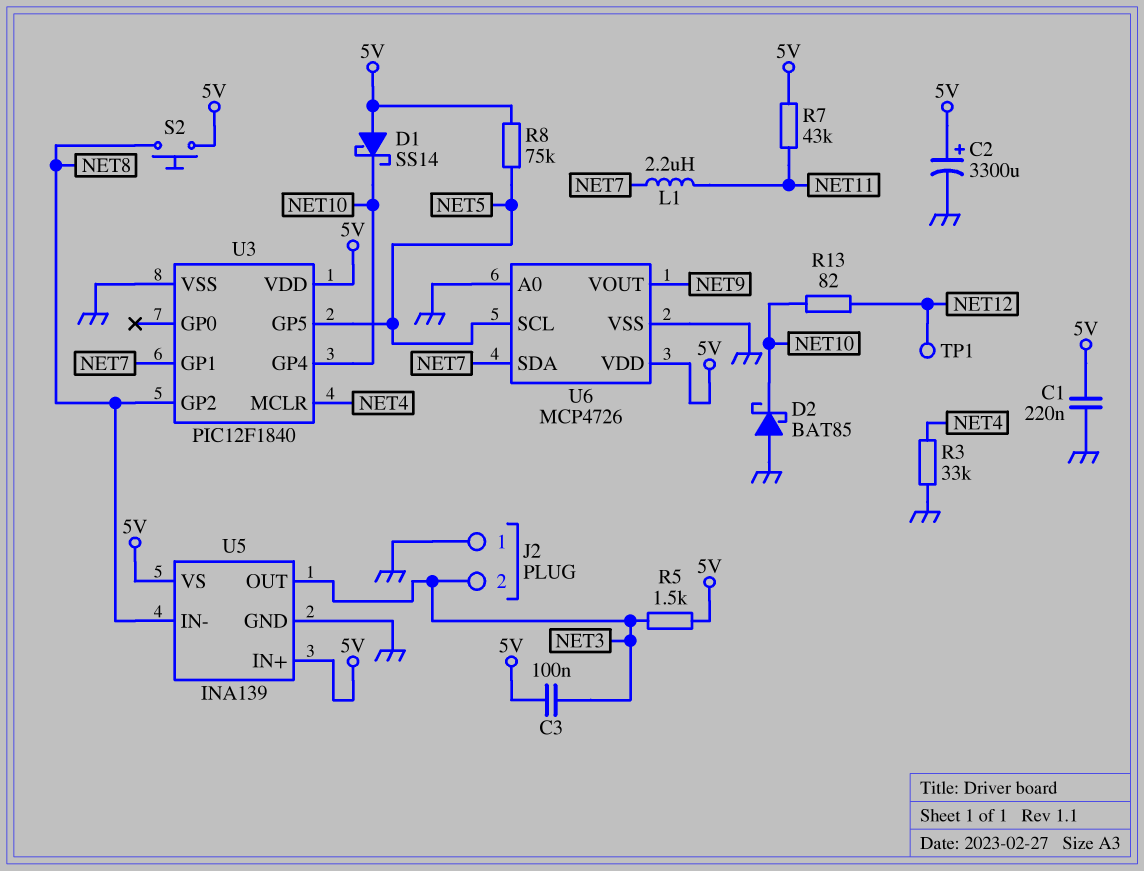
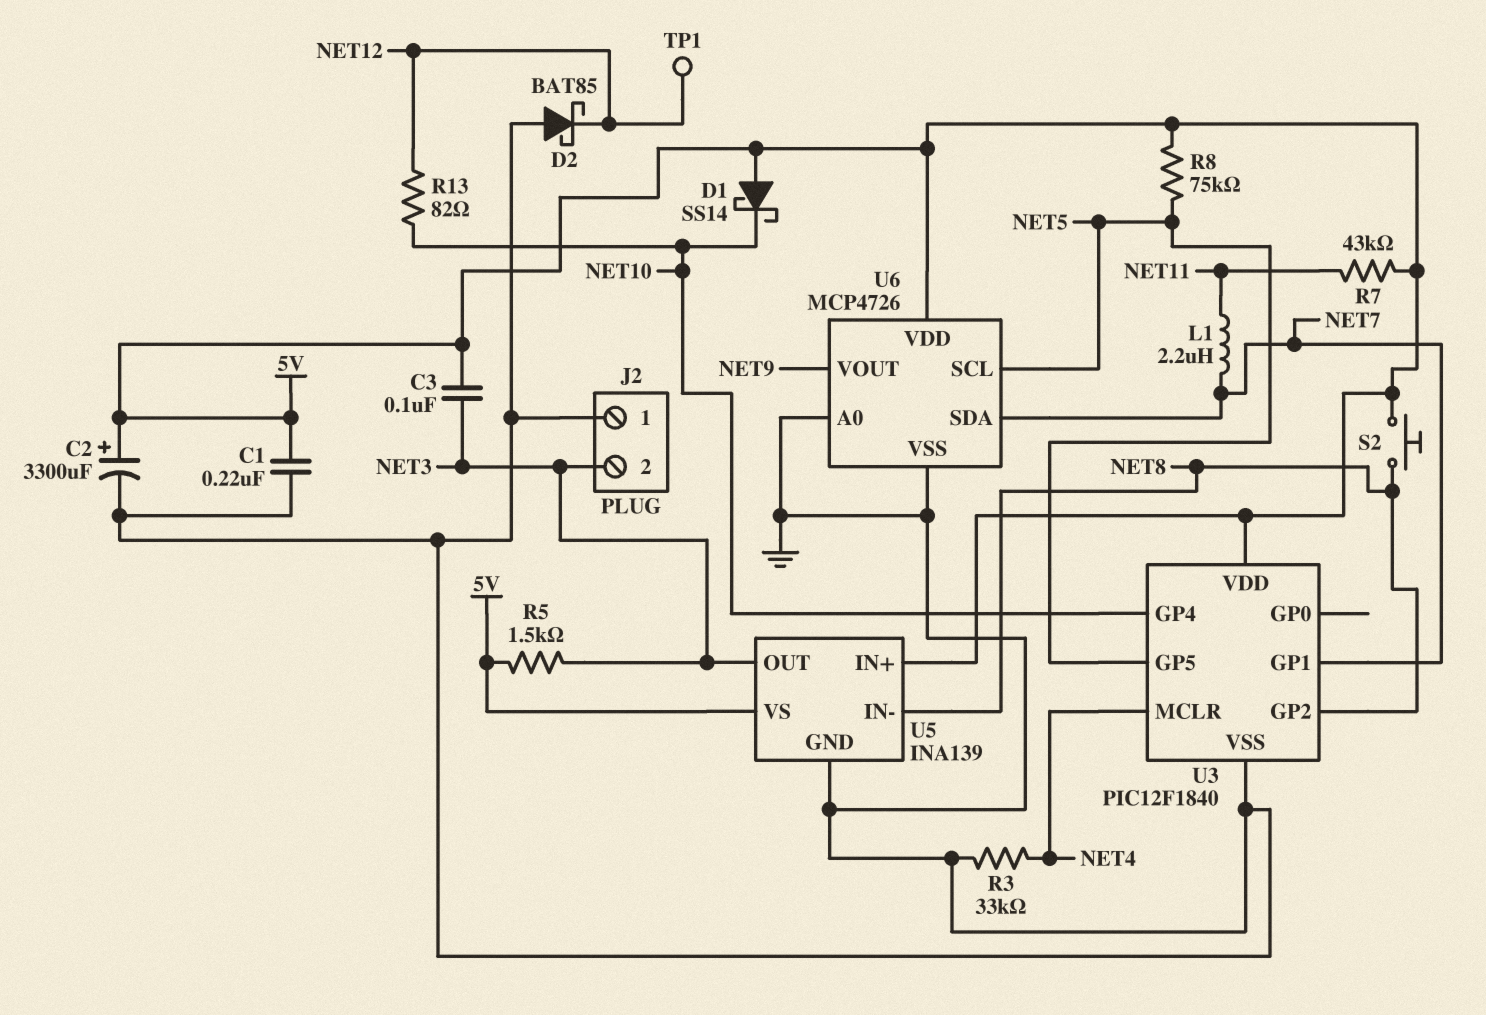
D2: schottky BAT85 (A GND, K NET10) -> schottky BAT85 (A GND, K NET12)

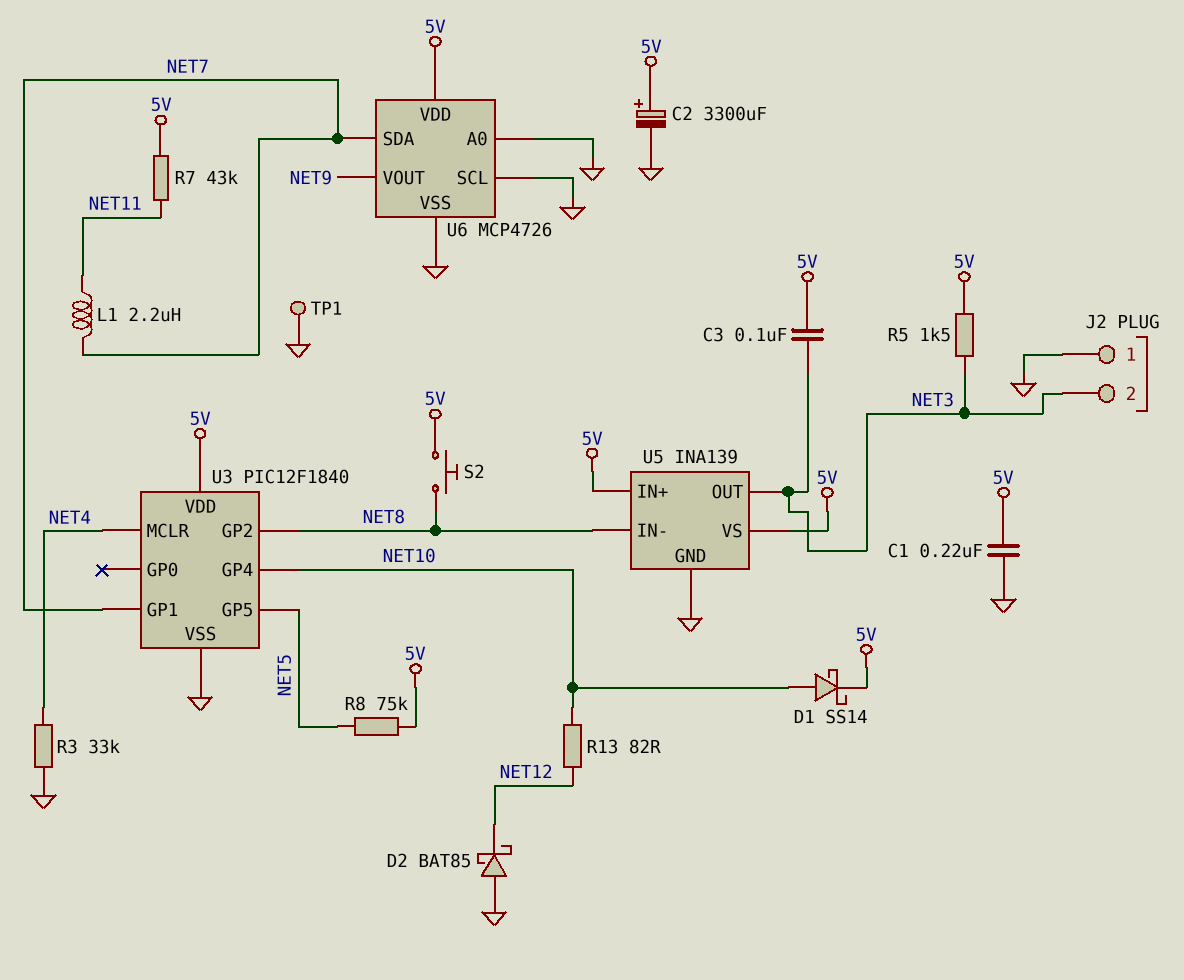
D1: schottky SS14 (A 5V, K NET10) -> schottky SS14 (A NET10, K 5V)
TP1: test point (NET12) -> test point (GND)
U6 pin SCL: NET5 -> GND

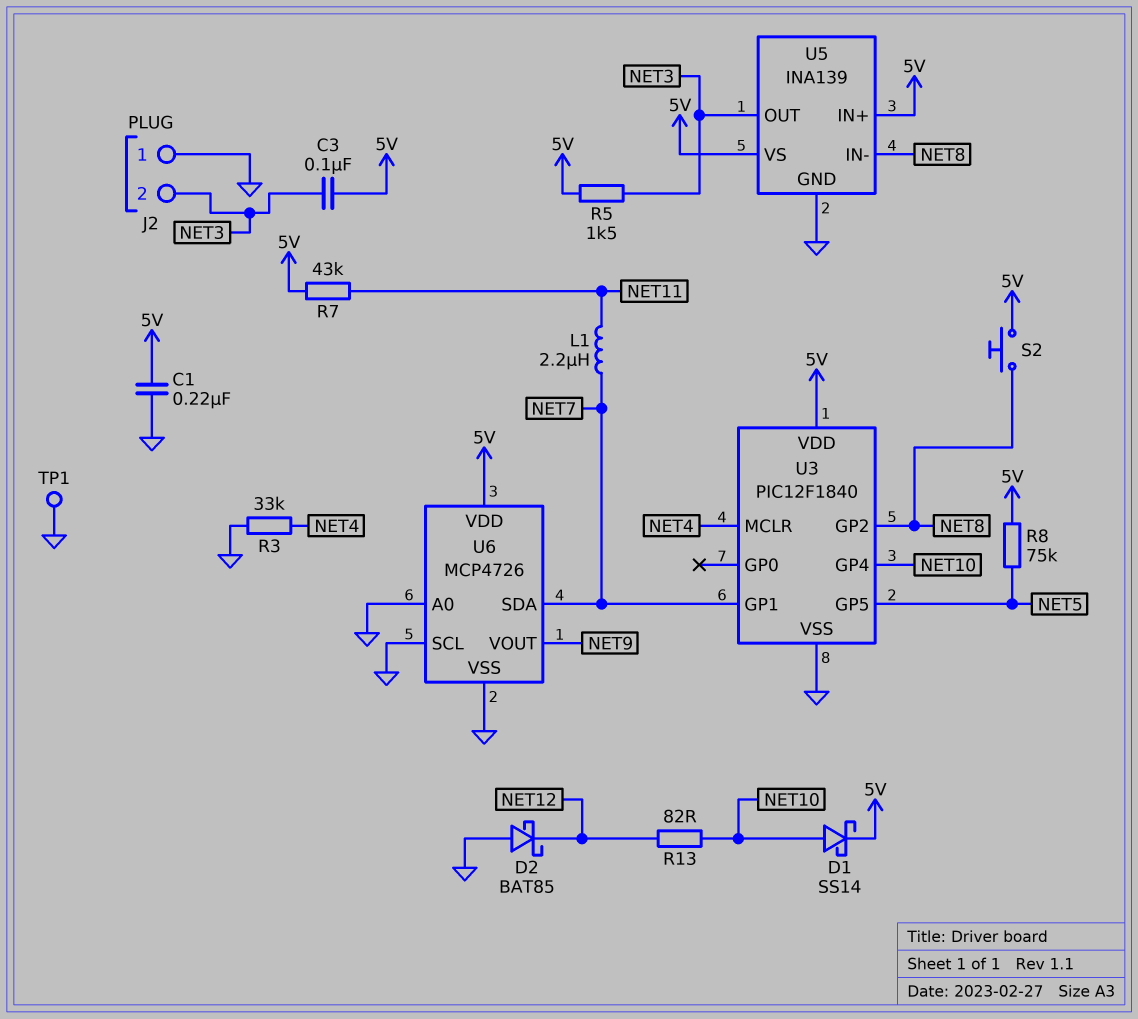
C2: 3300uF (plus 5V, minus GND) -> none

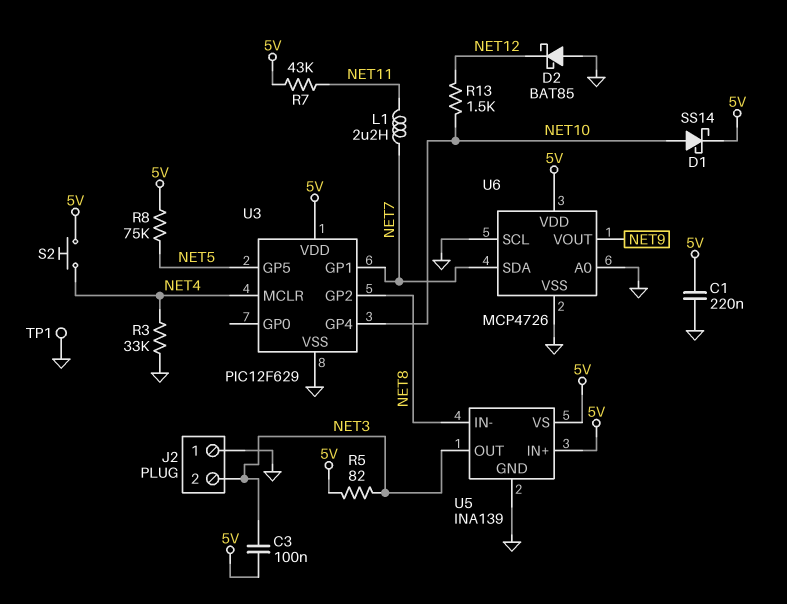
R5: 1.5k (5V, NET3) -> 82 (5V, NET3)
R13: 82 (NET10, NET12) -> 1.5k (NET10, NET12)
S2: button (5V, NET8) -> button (5V, NET4)
U3: PIC12F1840 -> PIC12F629

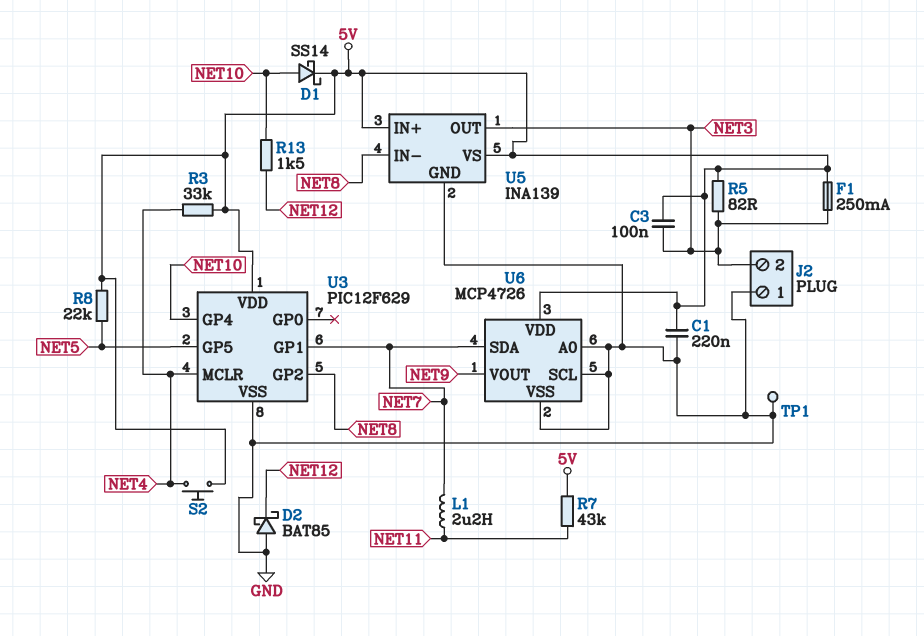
F1: none -> 250mA (5V, NET3)
R3: 33k (GND, NET4) -> 33k (5V, NET4)
R8: 75k (5V, NET5) -> 22k (5V, NET5)

